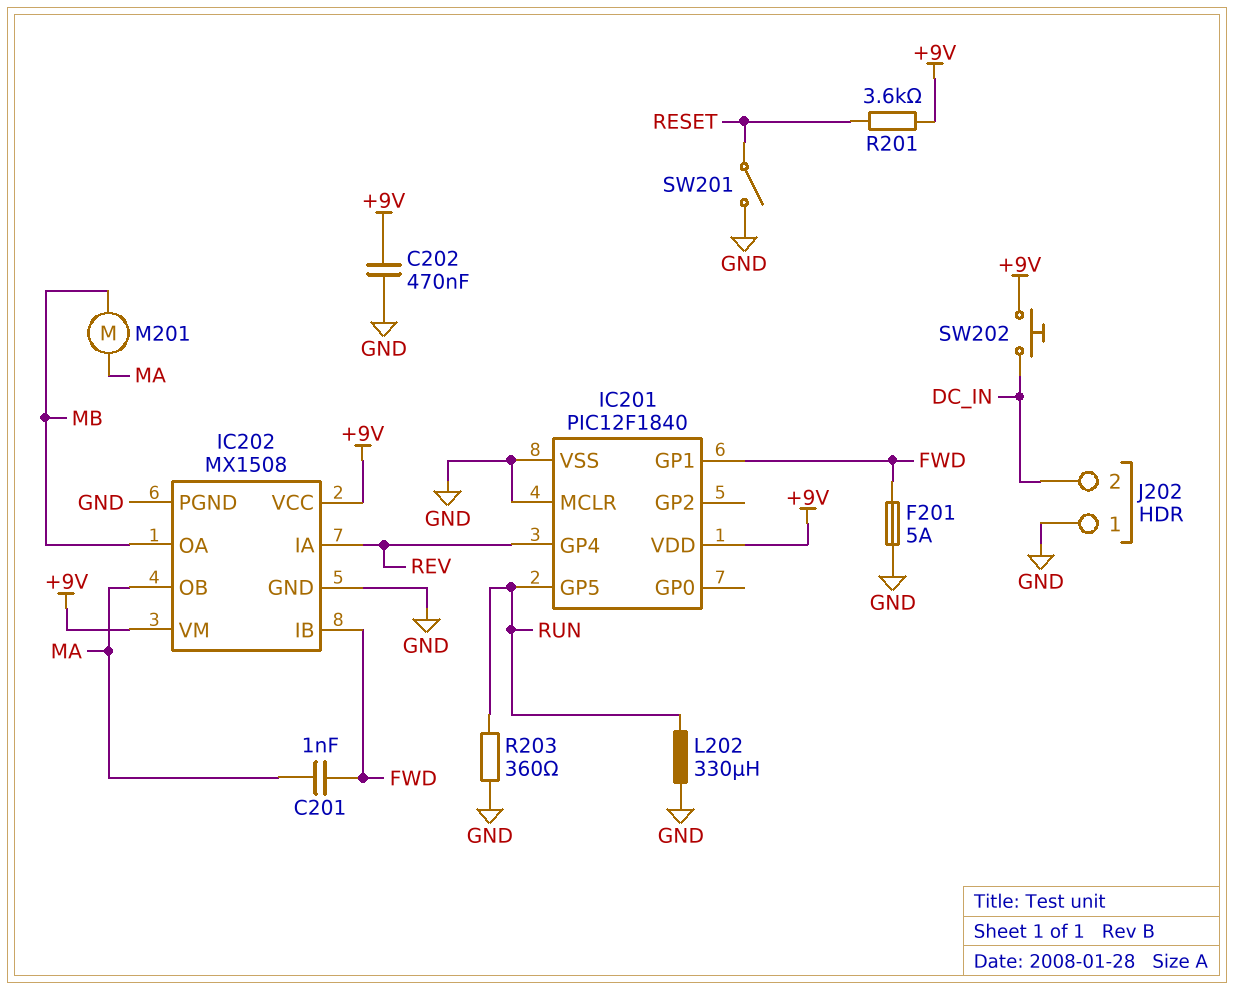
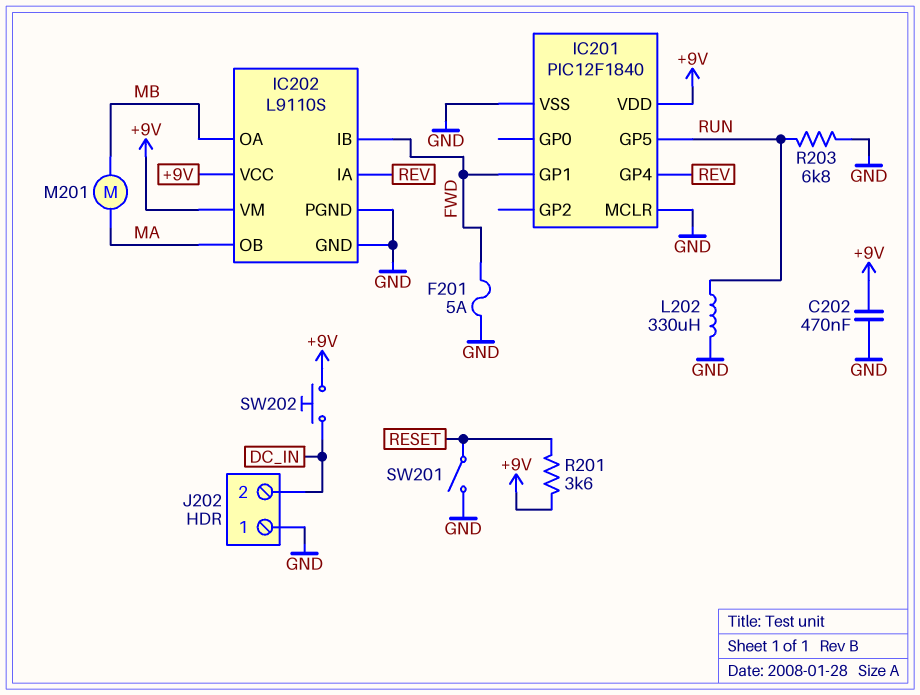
C201: 1nF (FWD, MA) -> none
IC202: MX1508 -> L9110S
R203: 360 (GND, RUN) -> 6.8k (GND, RUN)

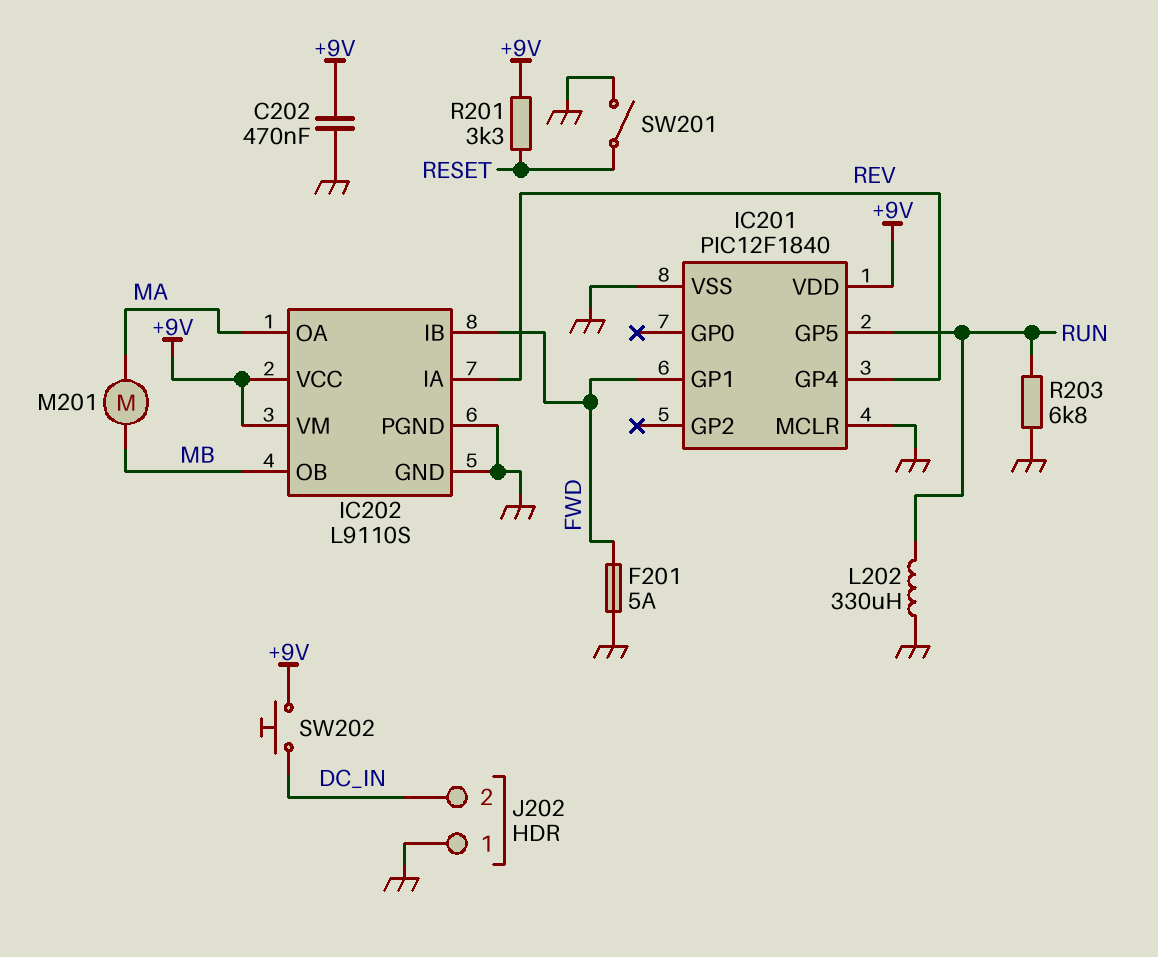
IC202 pin OA: MB -> MA
IC202 pin OB: MA -> MB
R201: 3.6k (+9V, RESET) -> 3.3k (+9V, RESET)

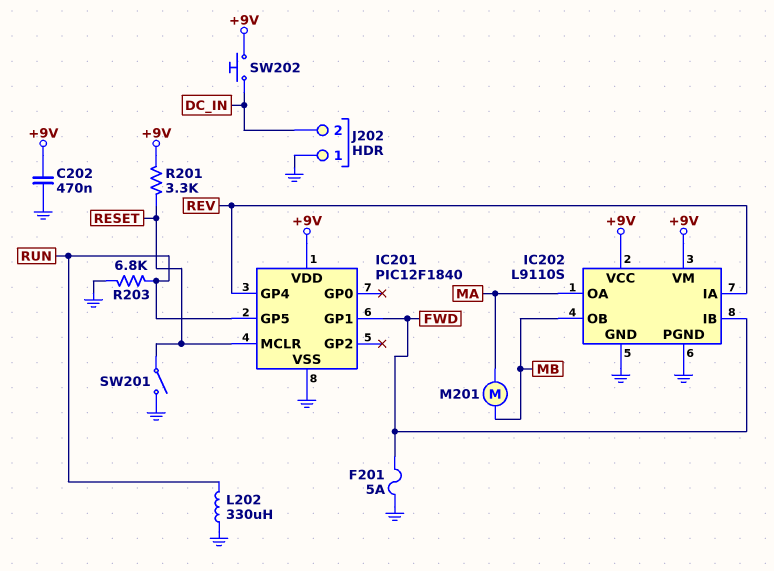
IC201 pin MCLR: GND -> RESET

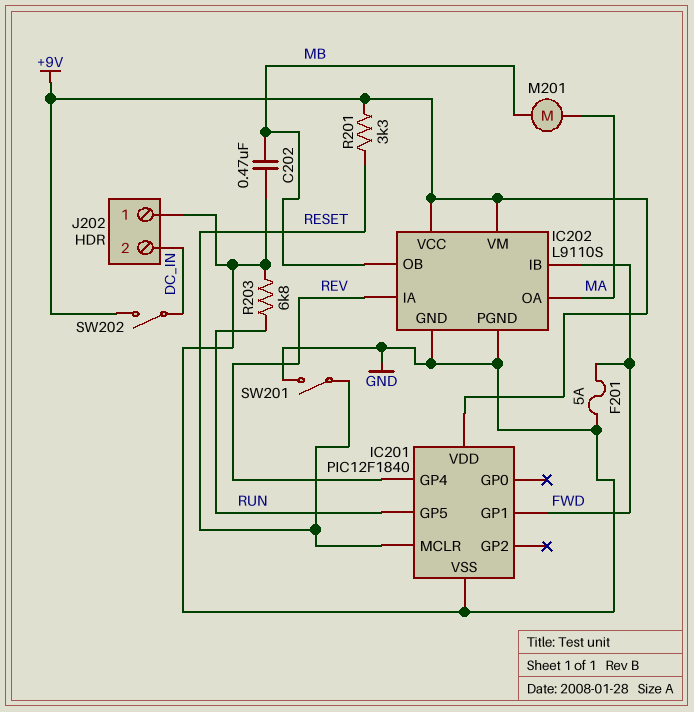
C202: 470nF (+9V, GND) -> 470nF (GND, MB)
L202: 330uH (GND, RUN) -> none
SW202: button (+9V, DC_IN) -> switch (+9V, DC_IN)

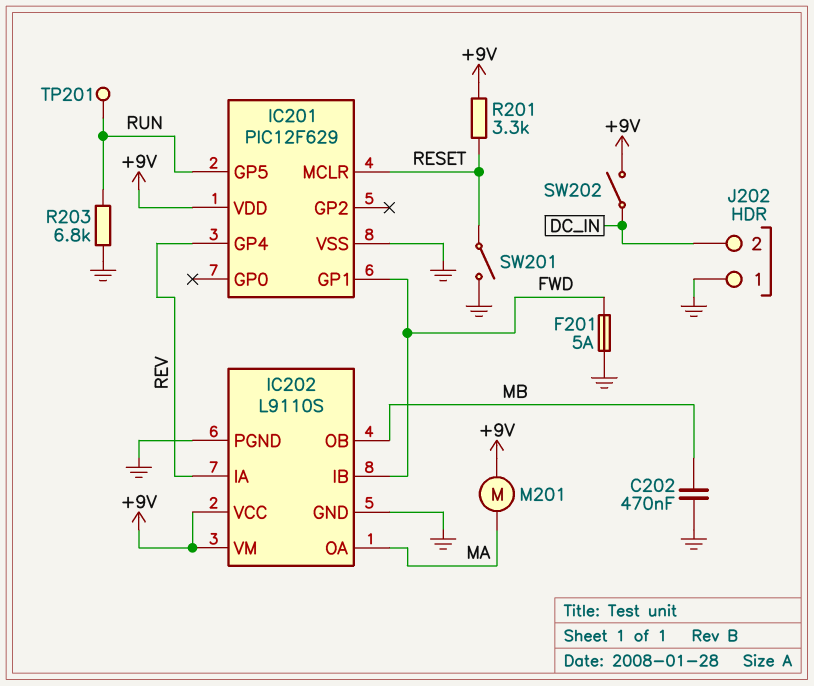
IC201: PIC12F1840 -> PIC12F629
M201: motor (MA, MB) -> motor (+9V, MA)
TP201: none -> test point (RUN)

